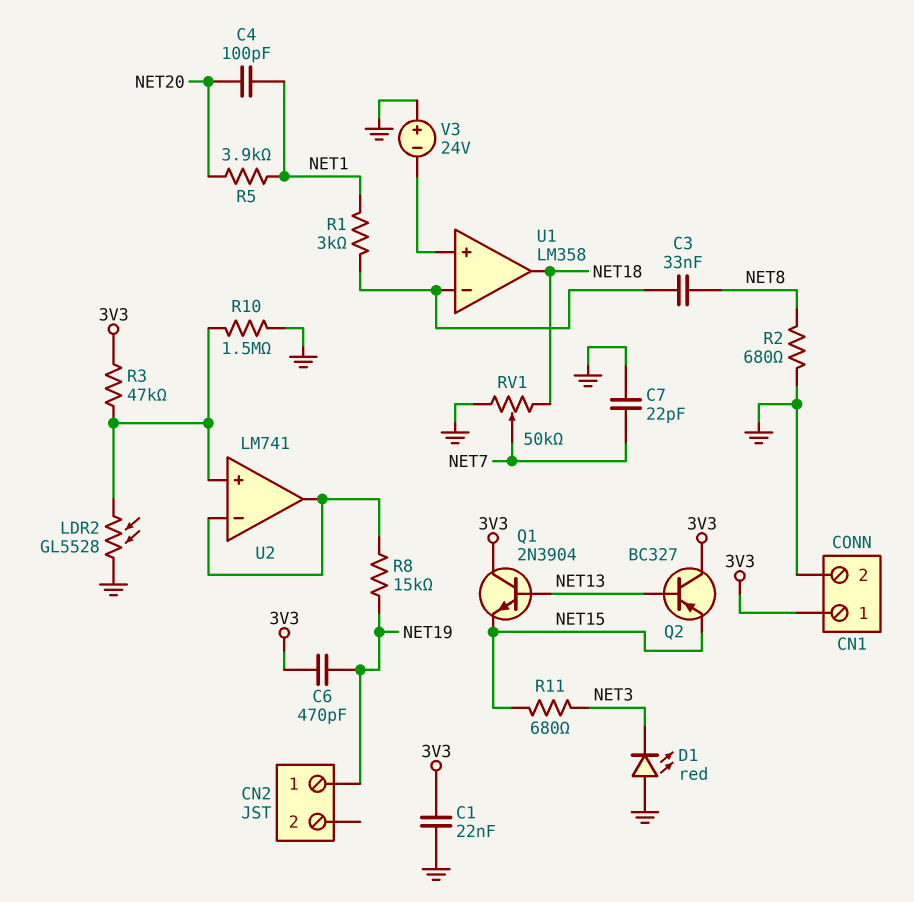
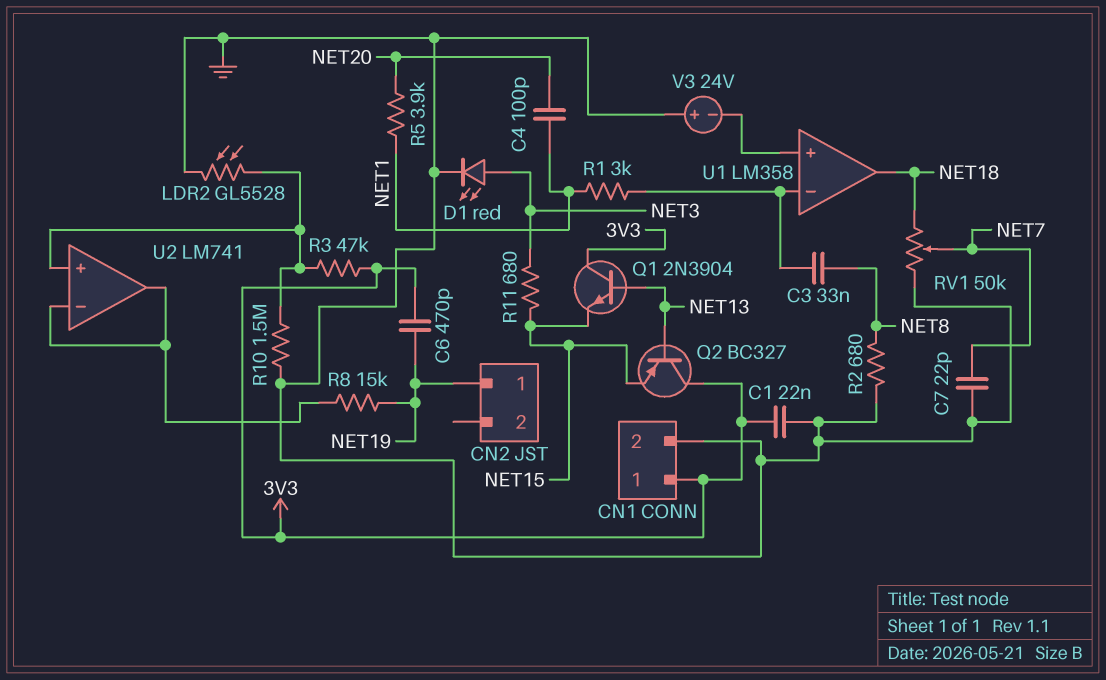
D1: LED red (A GND, K NET3) -> LED red (A NET3, K GND)

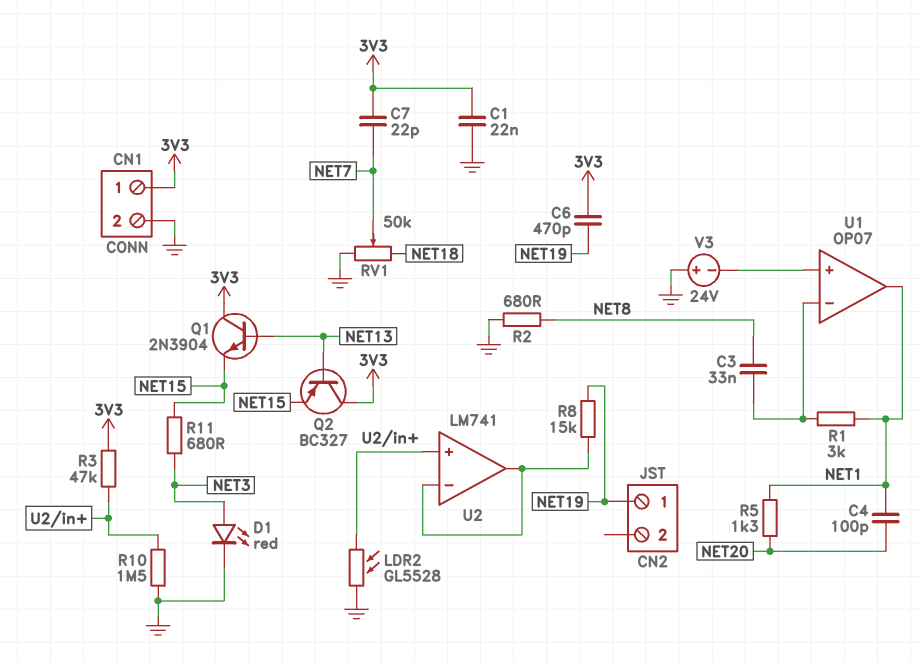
C7: 22pF (GND, NET7) -> 22pF (3V3, NET7)
R5: 3.9k (NET1, NET20) -> 1.3k (NET1, NET20)
U1: LM358 -> OP07
U1 pin out: NET18 -> NET1

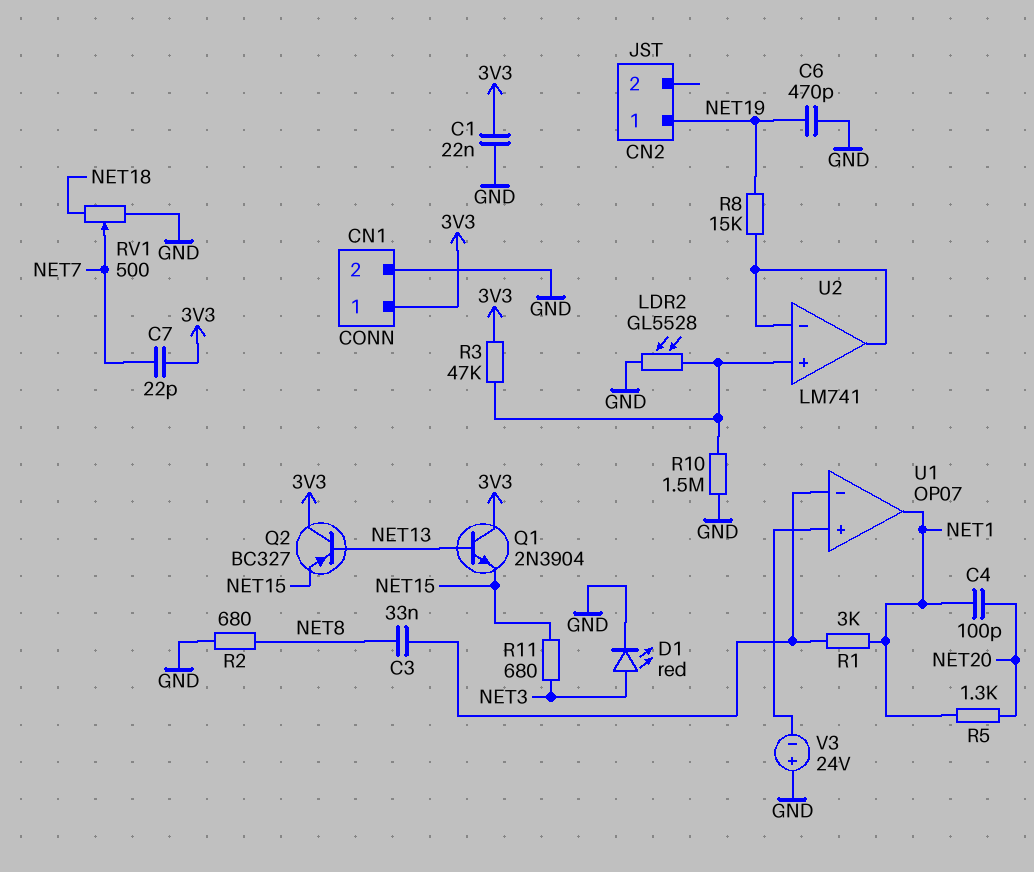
C6: 470pF (3V3, NET19) -> 470pF (GND, NET19)
RV1: 50k (GND, NET18, wiper NET7) -> 500 (GND, NET18, wiper NET7)

